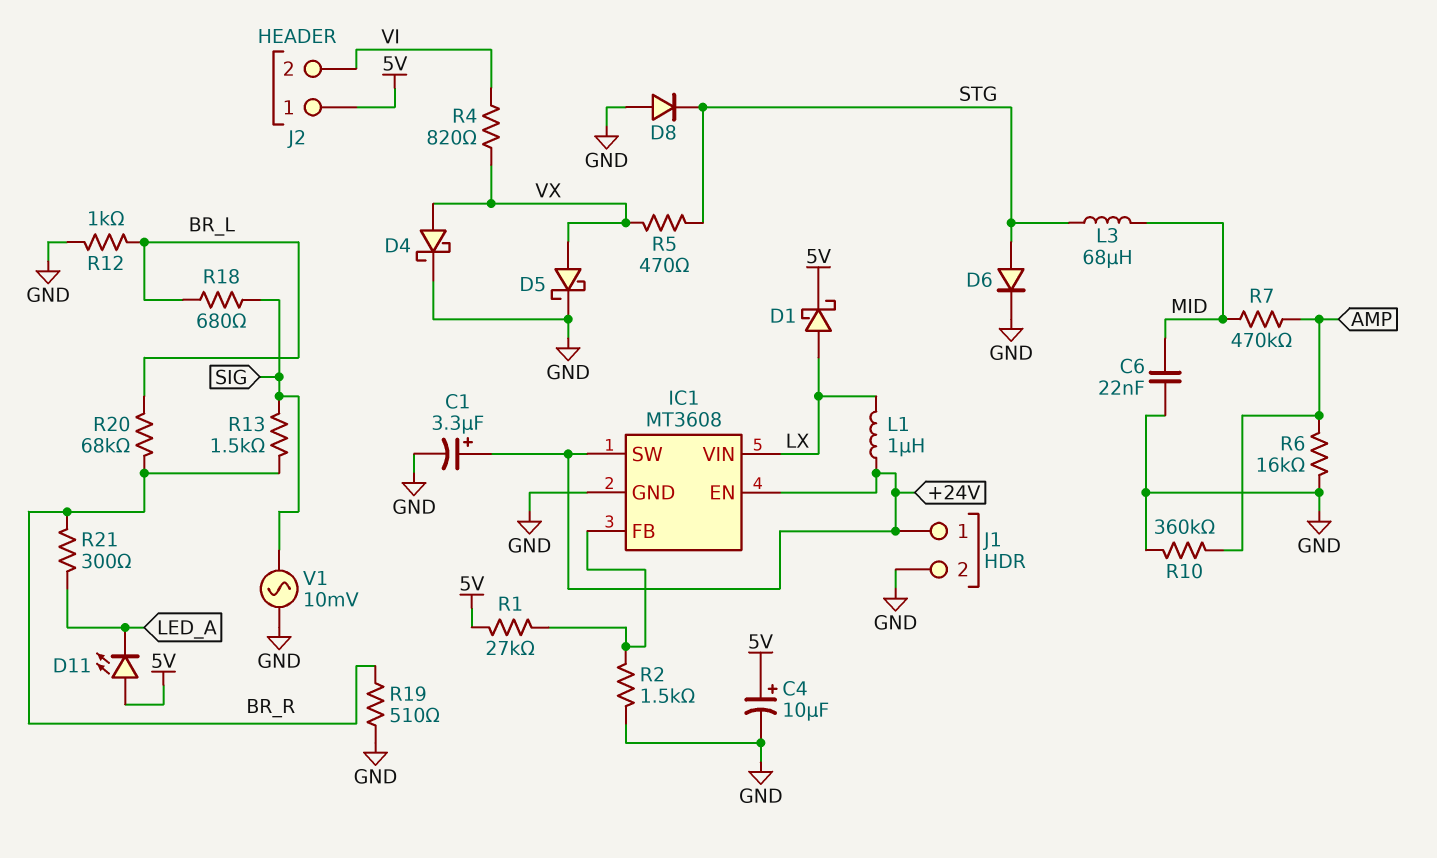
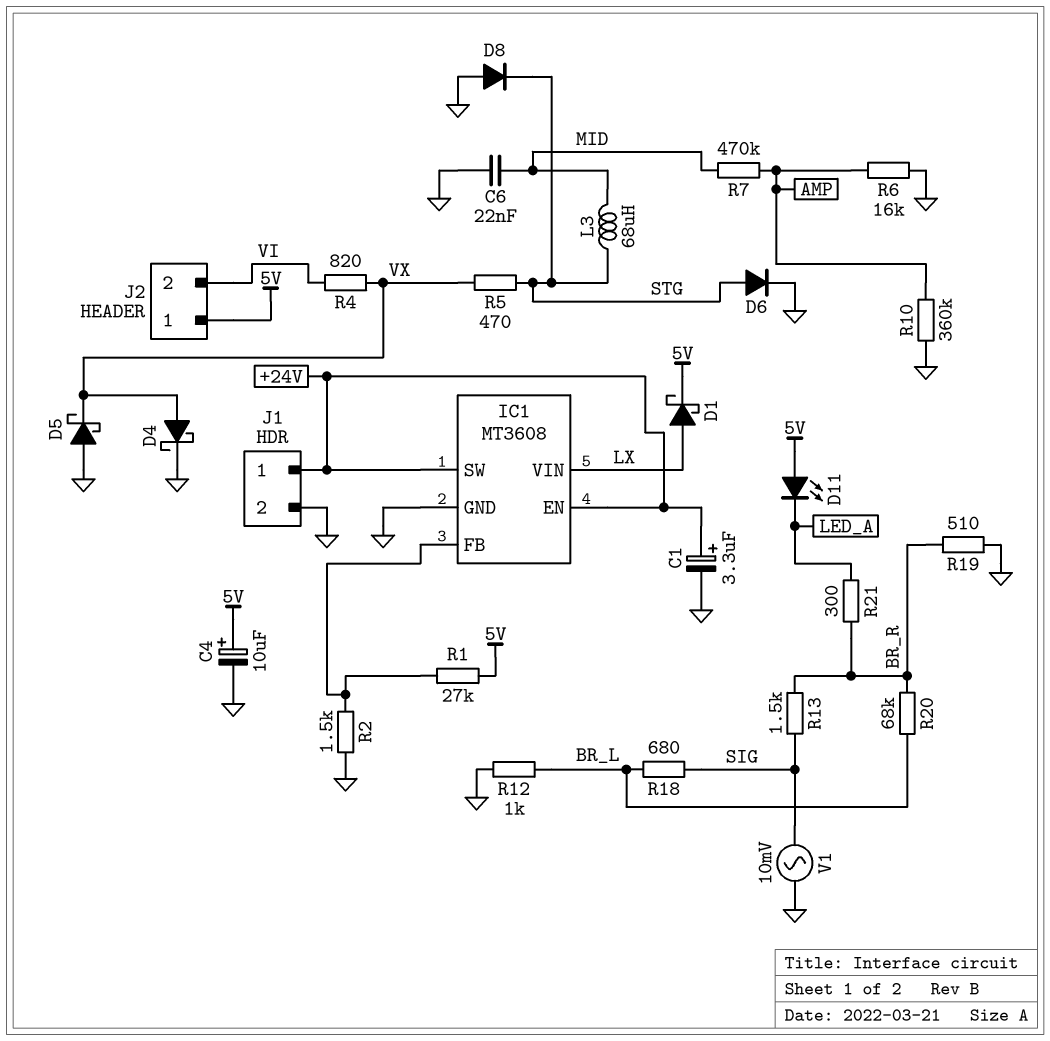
D5: schottky (A VX, K GND) -> schottky (A GND, K VX)
L1: 1uH (+24V, LX) -> none

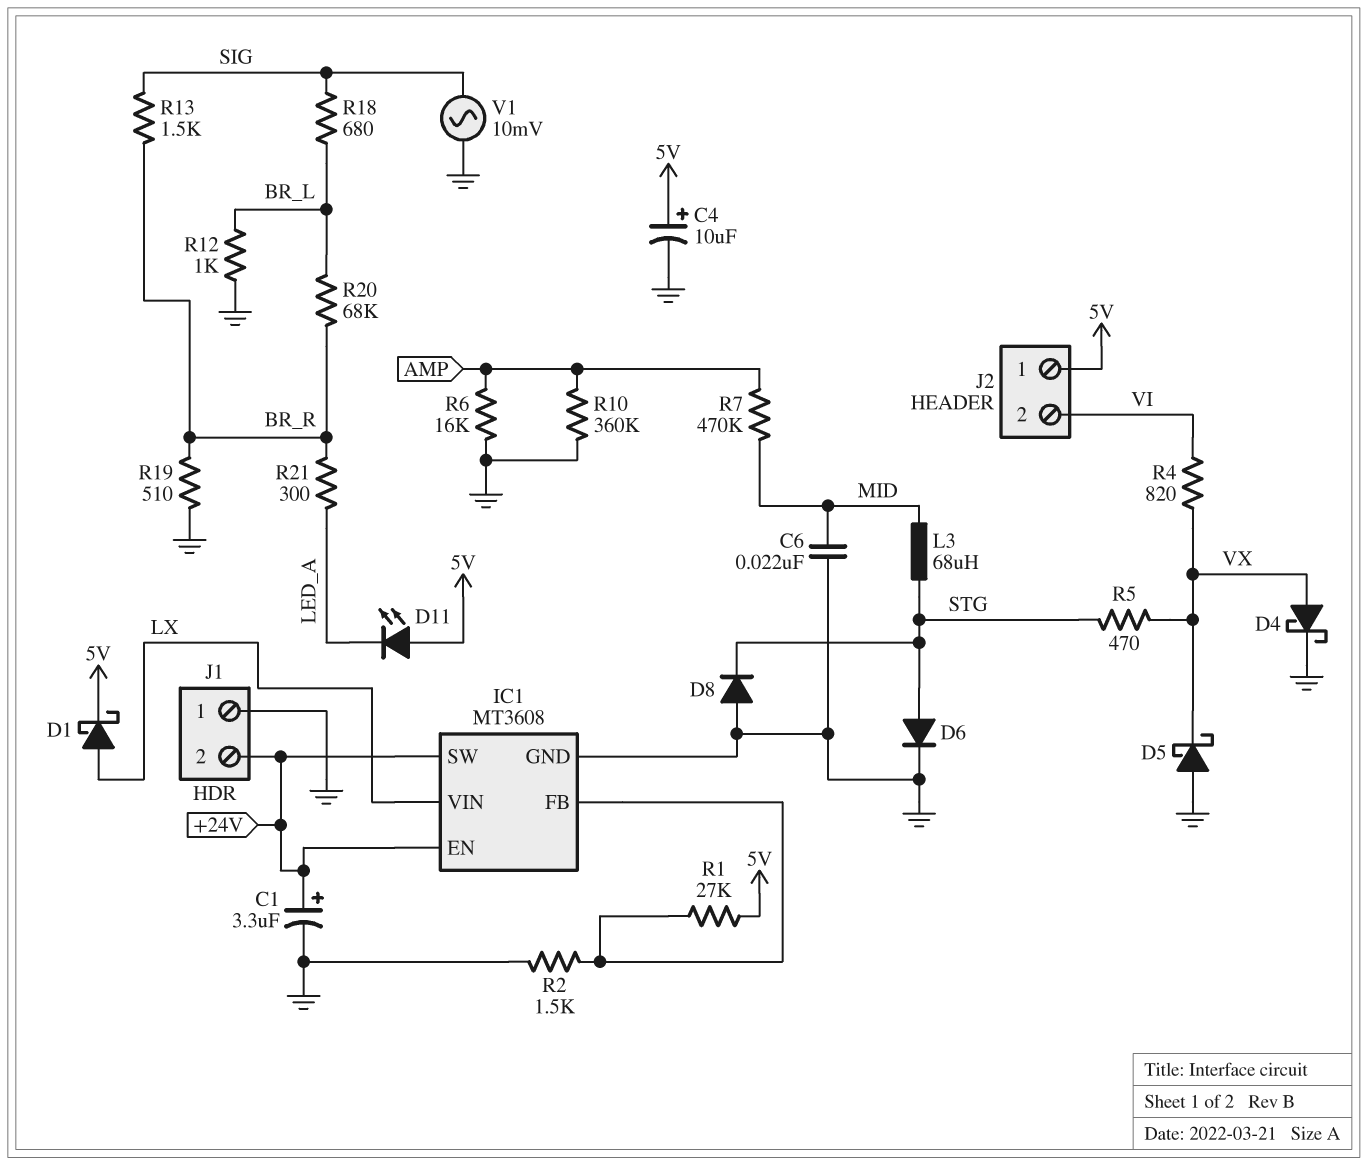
J1 pin 1: +24V -> GND
J1 pin 2: GND -> +24V

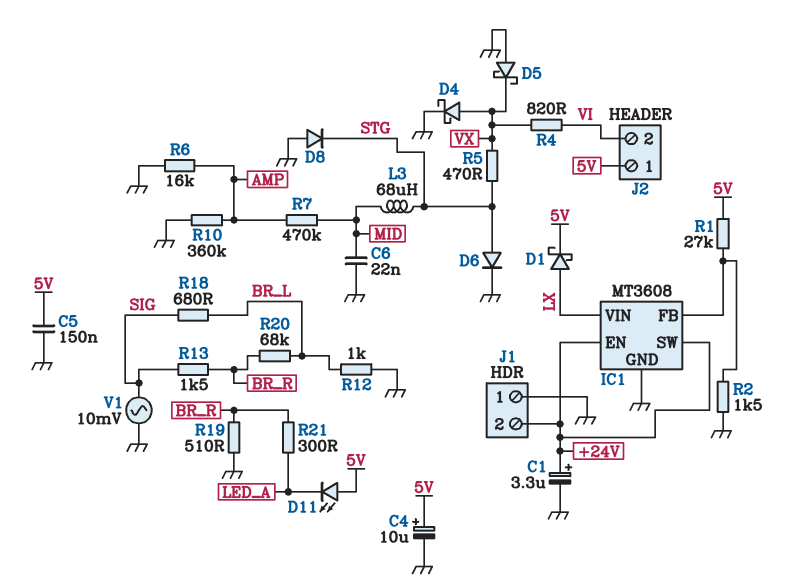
C5: none -> 150nF (5V, GND)

